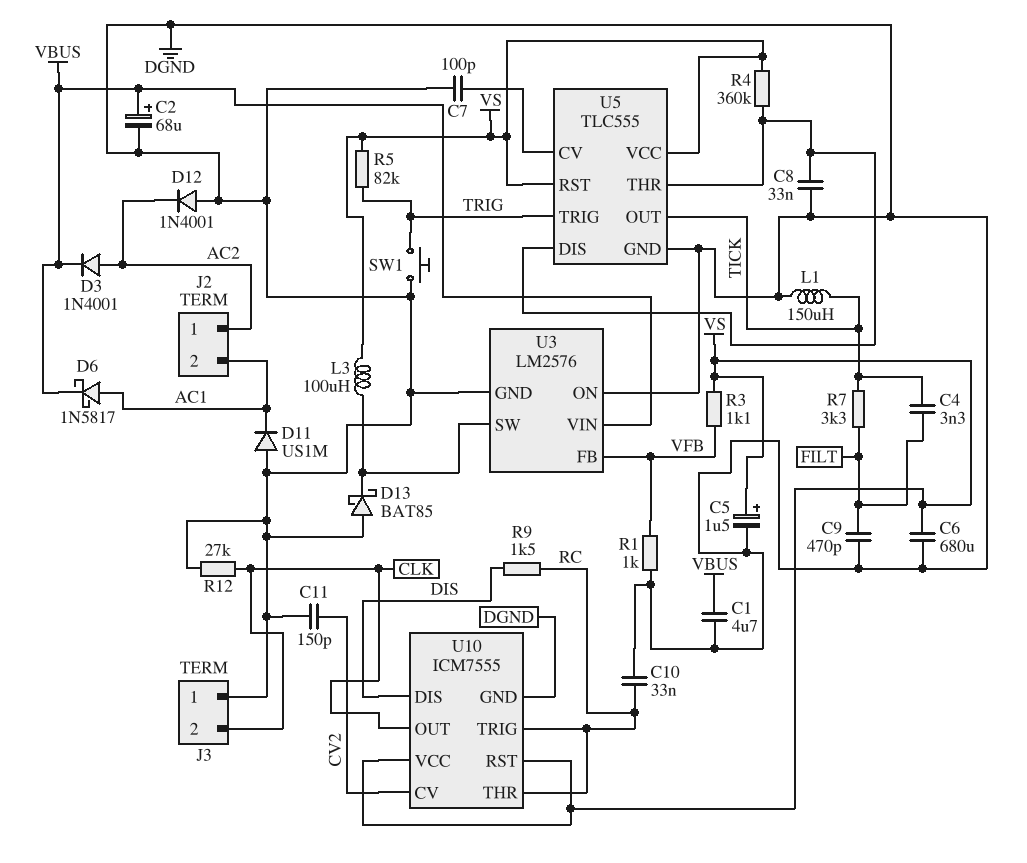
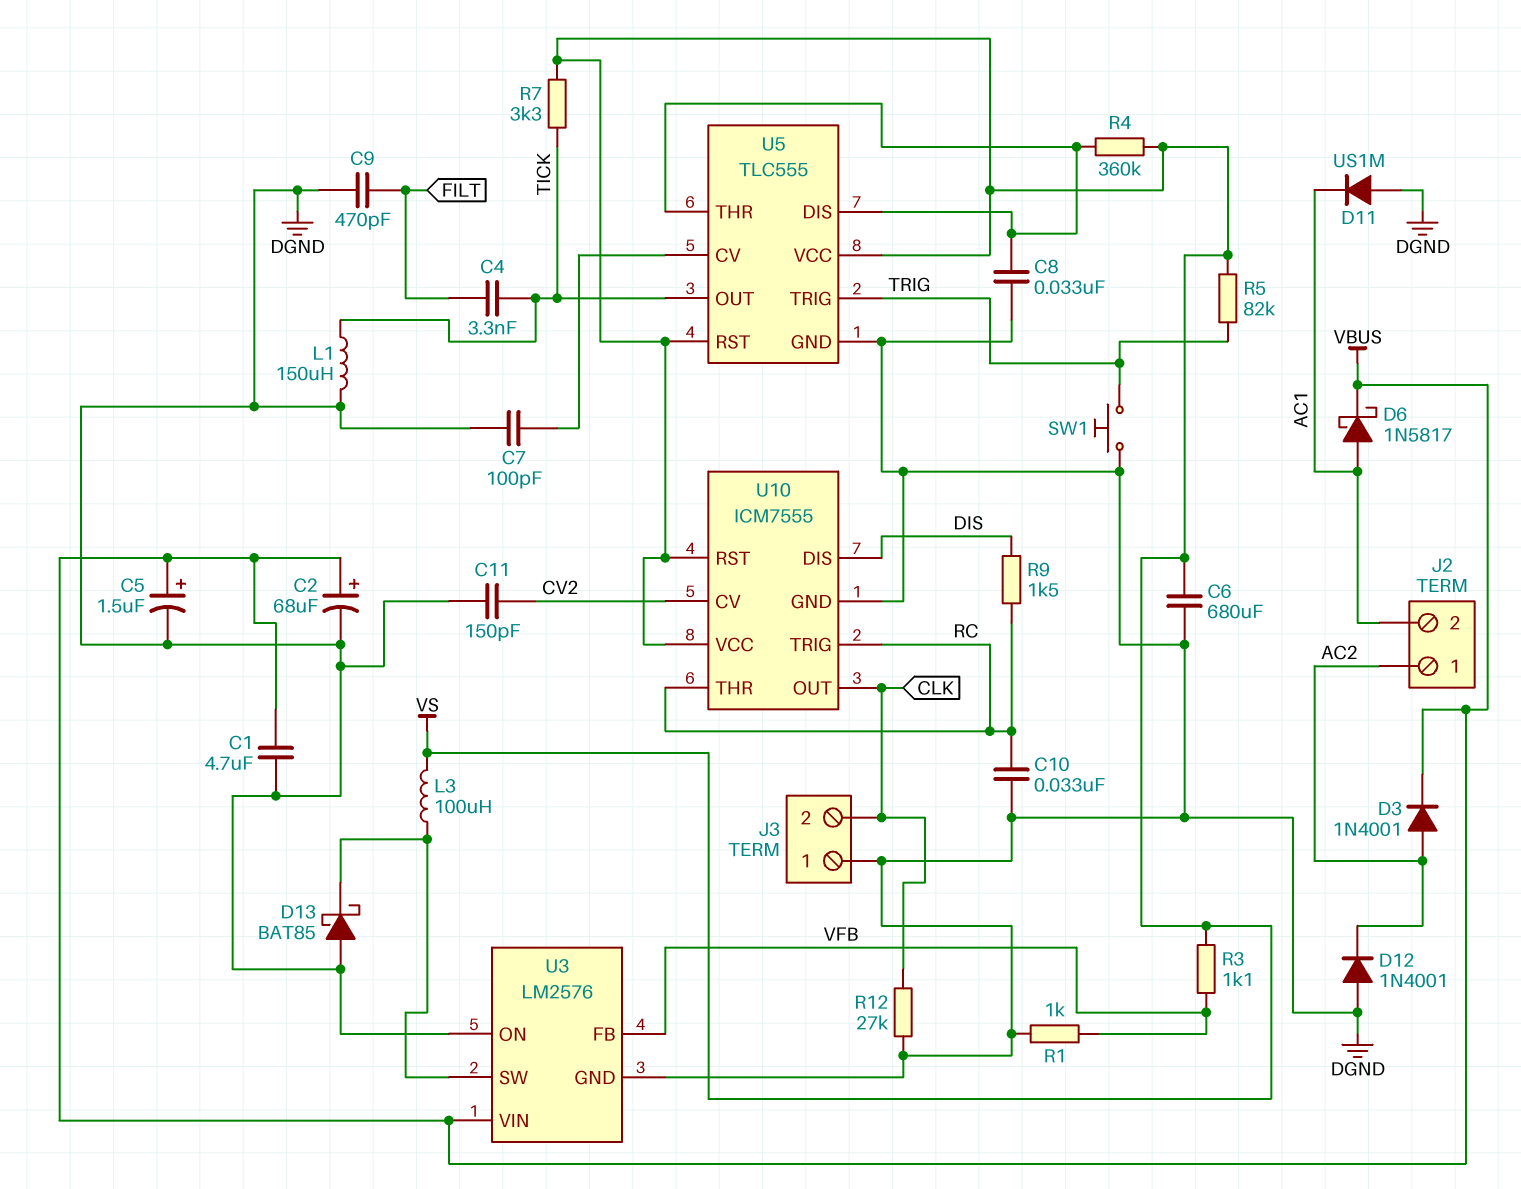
C5: 1.5uF (plus VS, minus DGND) -> 1.5uF (plus VBUS, minus DGND)
R7: 3.3k (FILT, TICK) -> 3.3k (TICK, VS)

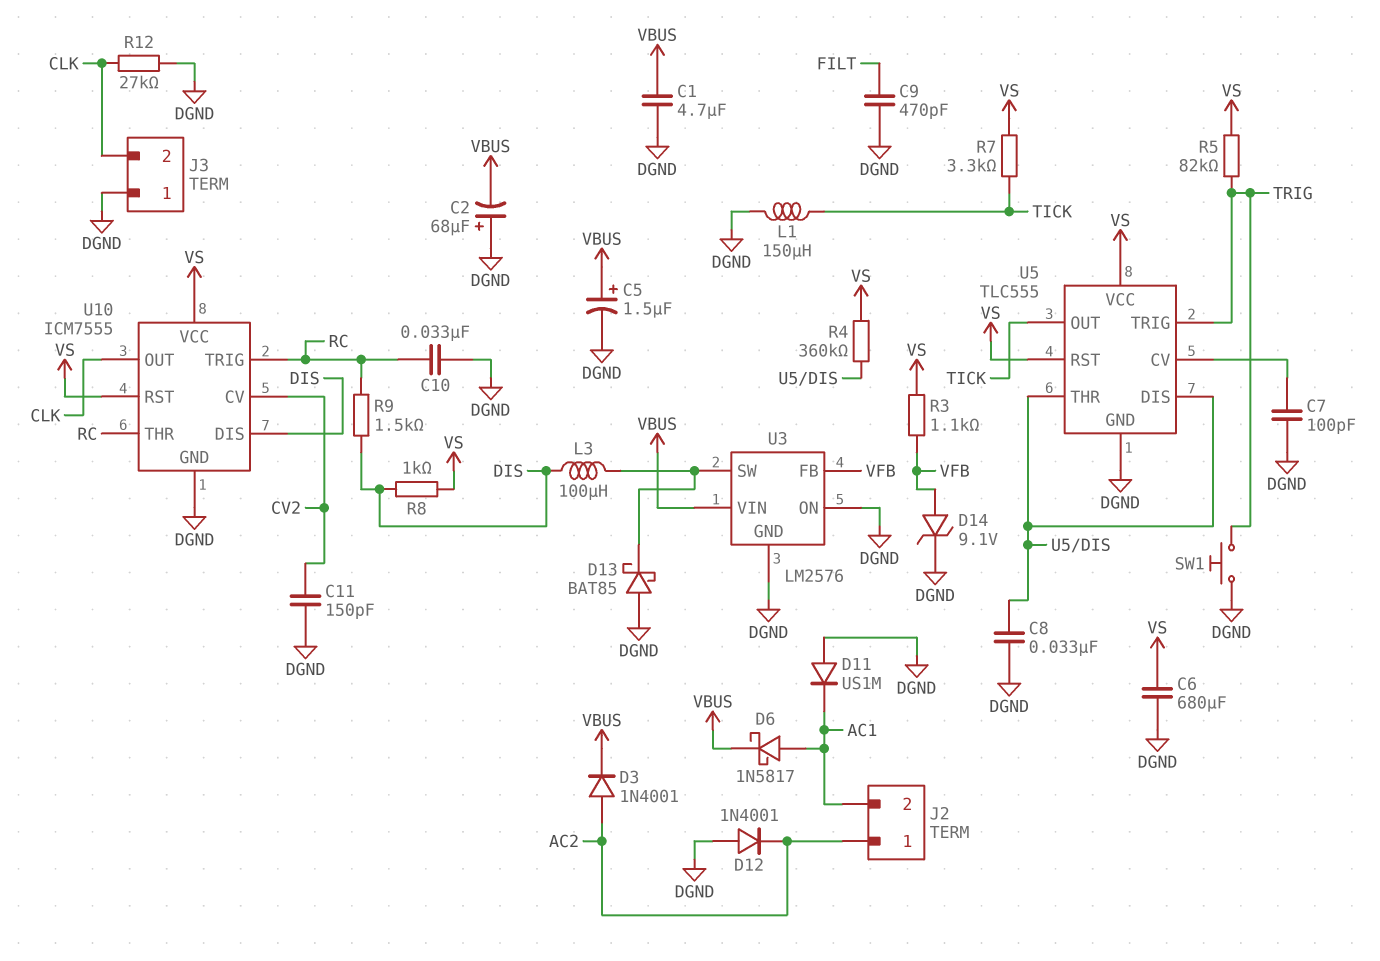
C2: 68uF (plus VBUS, minus DGND) -> 68uF (plus DGND, minus VBUS)
C4: 3.3nF (FILT, TICK) -> none
D14: none -> zener 9.1V (A VFB, K DGND)
L3: 100uH (U3/SW, VS) -> 100uH (DIS, U3/SW)
R1: 1k (DGND, VFB) -> none
R8: none -> 1k (DIS, VS)

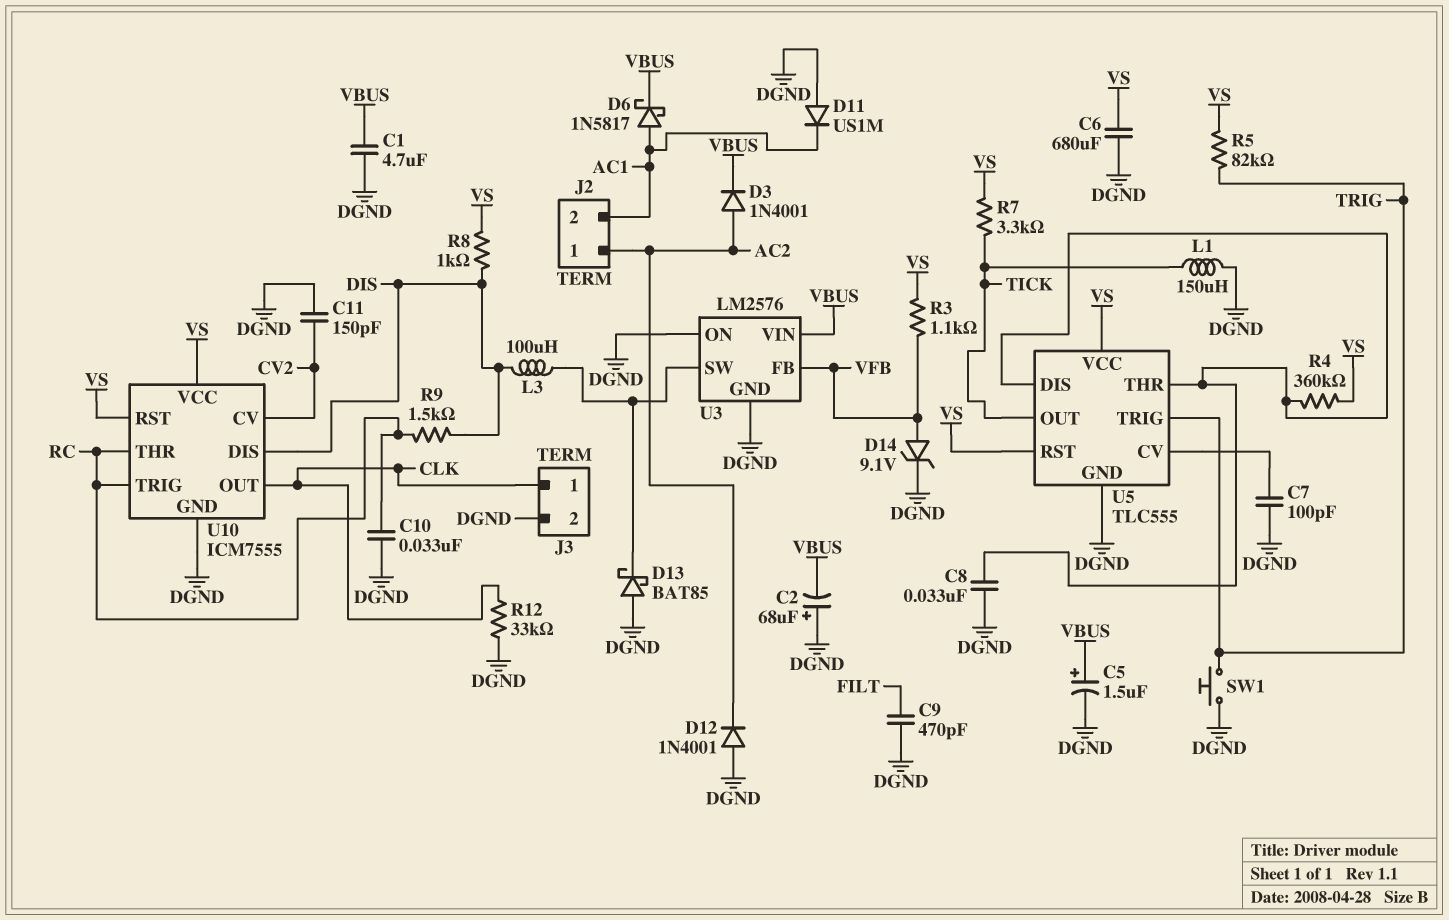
J3 pin 1: DGND -> CLK
J3 pin 2: CLK -> DGND
R12: 27k (CLK, DGND) -> 33k (CLK, DGND)

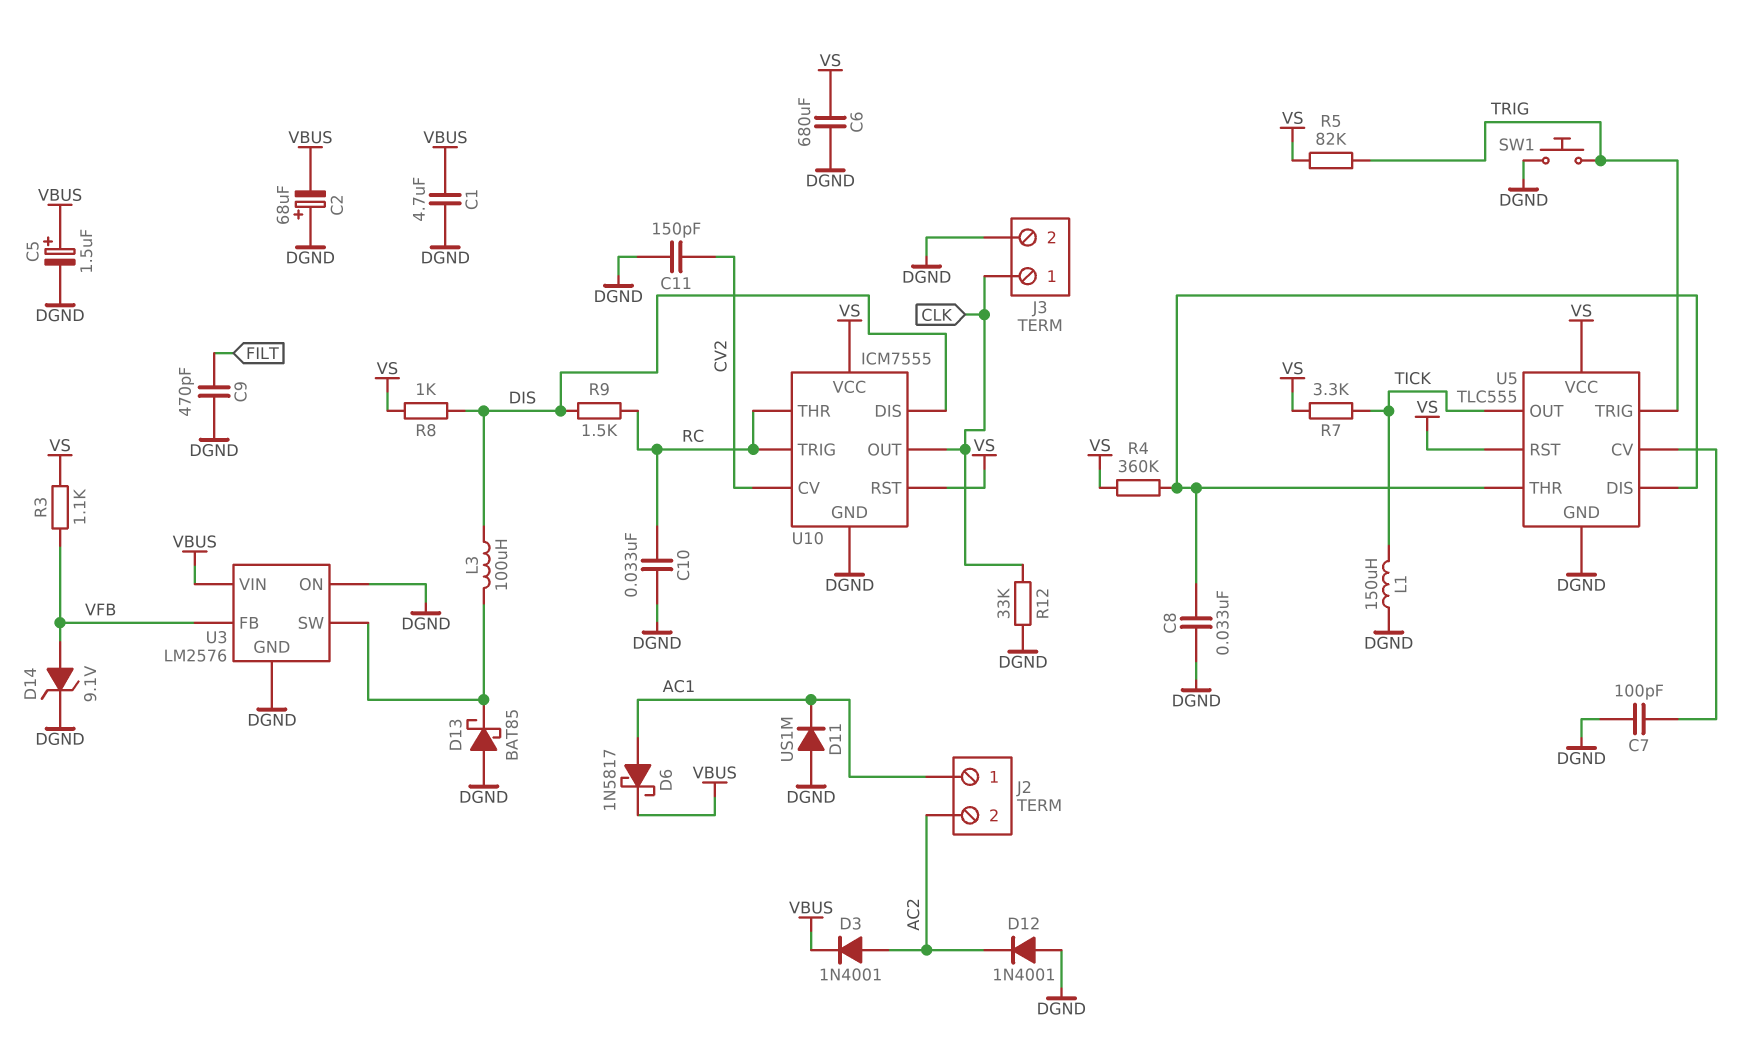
J2 pin 1: AC2 -> AC1
J2 pin 2: AC1 -> AC2

